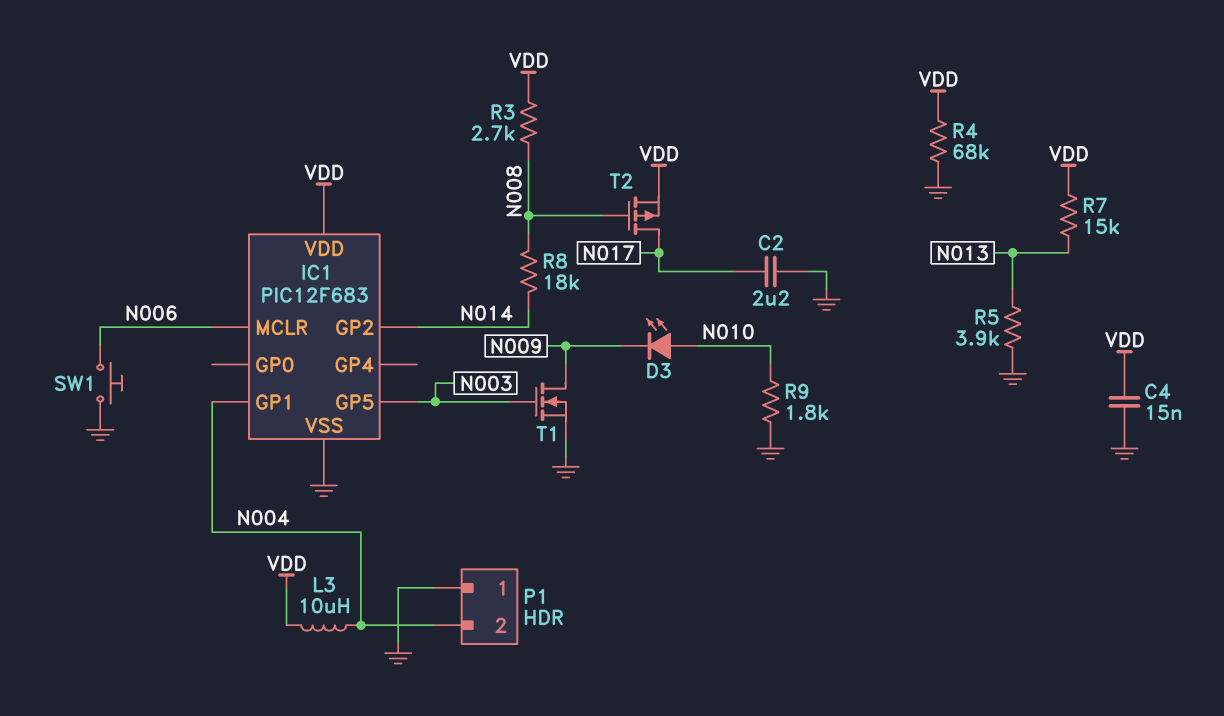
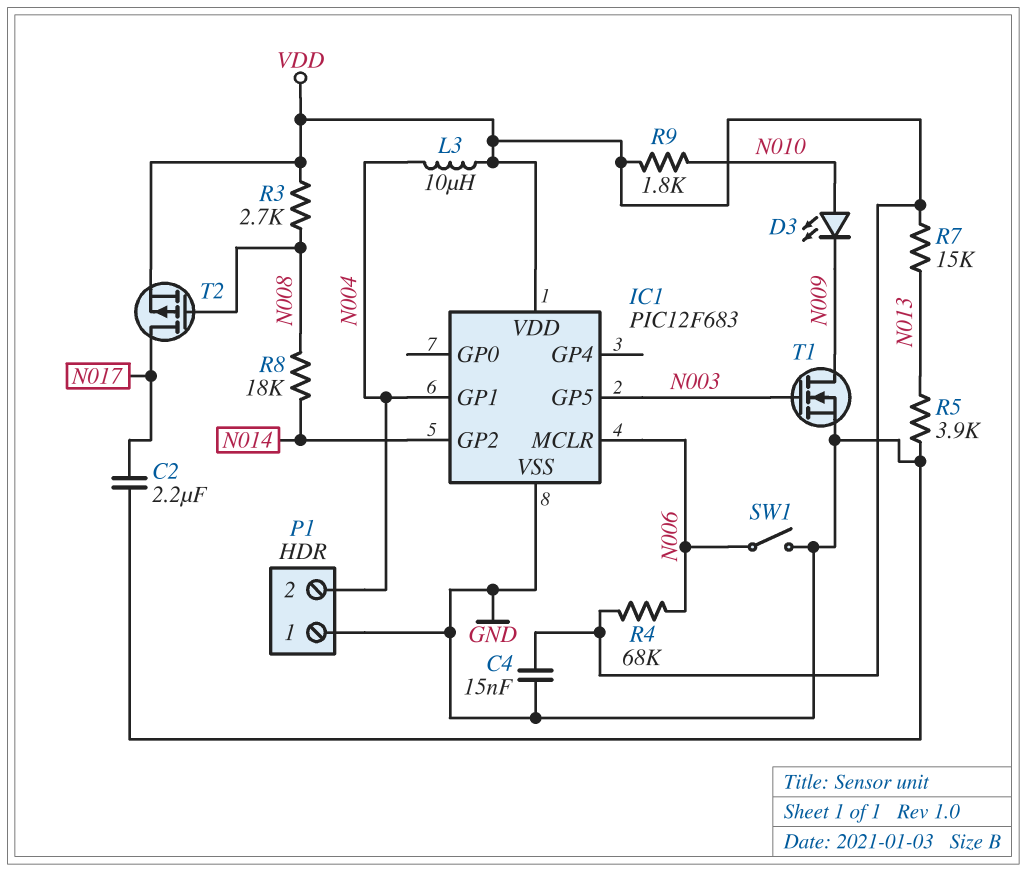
R4: 68k (GND, VDD) -> 68k (N006, VDD)
R9: 1.8k (GND, N010) -> 1.8k (N010, VDD)
SW1: button (GND, N006) -> switch (GND, N006)

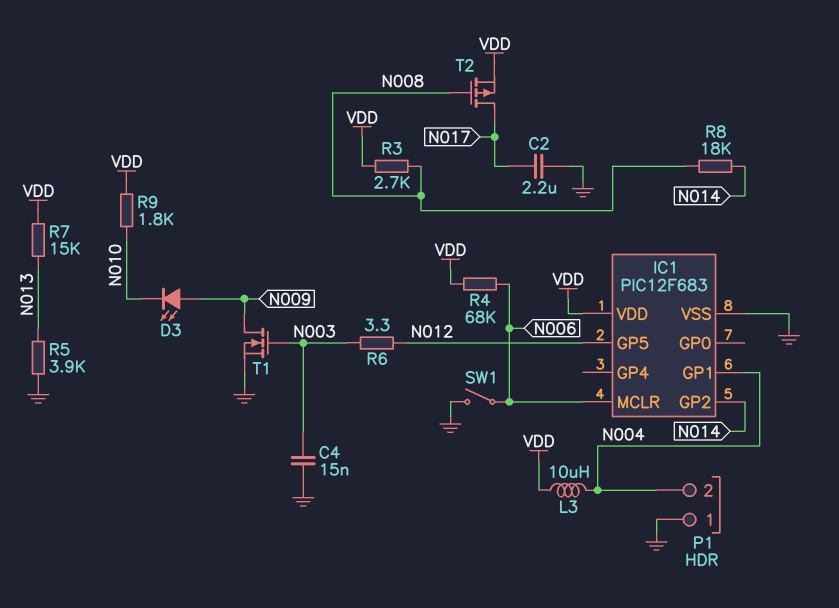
C4: 15nF (GND, VDD) -> 15nF (GND, N003)
D3: LED (A N010, K N009) -> LED (A N009, K N010)
IC1 pin GP5: N003 -> N012
R6: none -> 3.3 (N003, N012)

